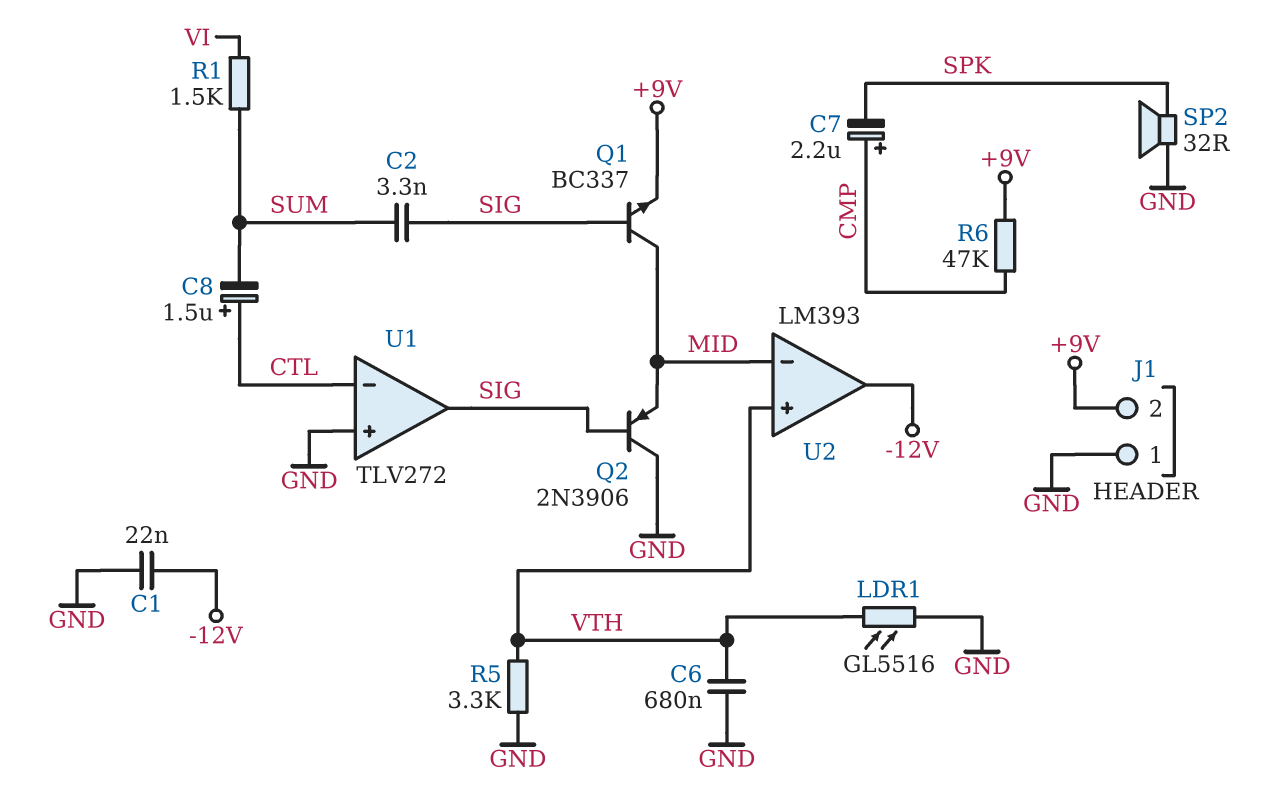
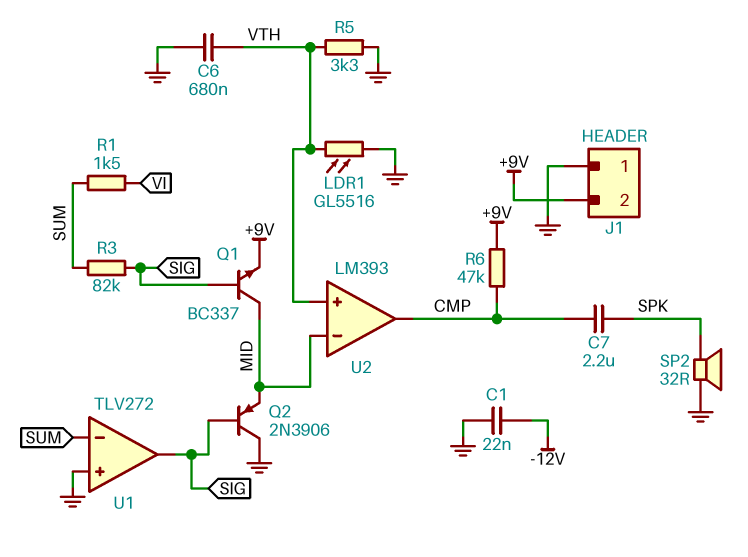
C2: 3.3nF (SIG, SUM) -> none
C7: 2.2uF (plus CMP, minus SPK) -> 2.2uF (CMP, SPK)
C8: 1.5uF (plus CTL, minus SUM) -> none
R3: none -> 82k (SIG, SUM)
U1 pin in-: CTL -> SUM
U2 pin out: -12V -> CMP

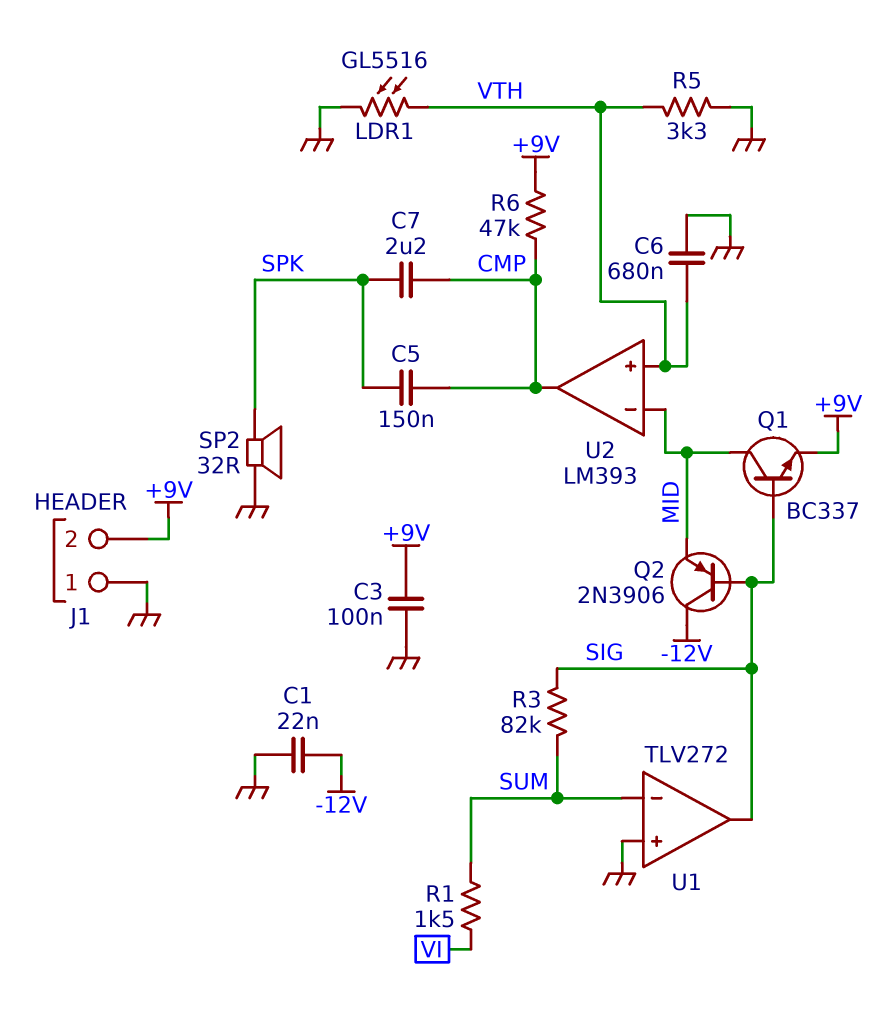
C3: none -> 100nF (+9V, GND)
C5: none -> 150nF (CMP, SPK)
Q2: PNP 2N3906 (B SIG, C GND, E MID) -> PNP 2N3906 (B SIG, C -12V, E MID)

